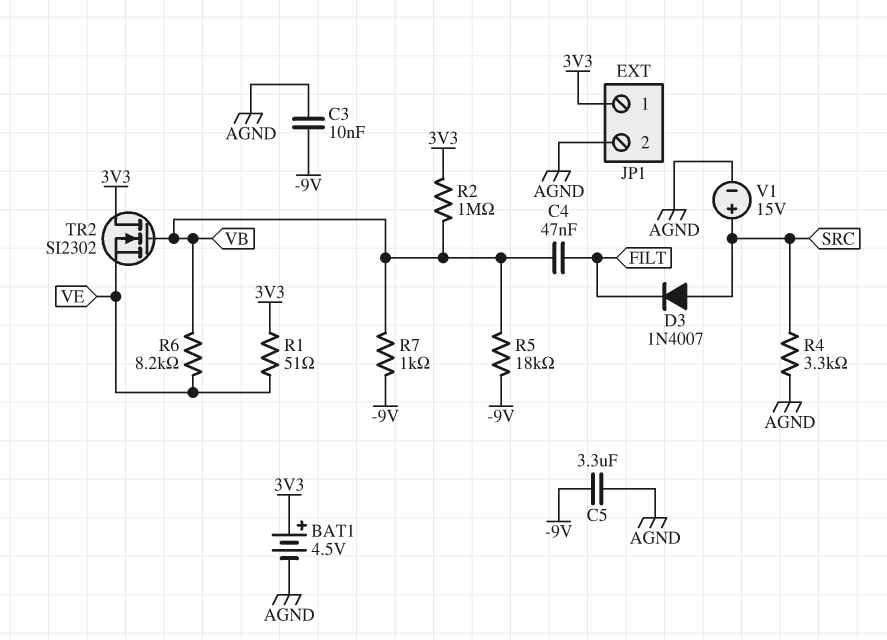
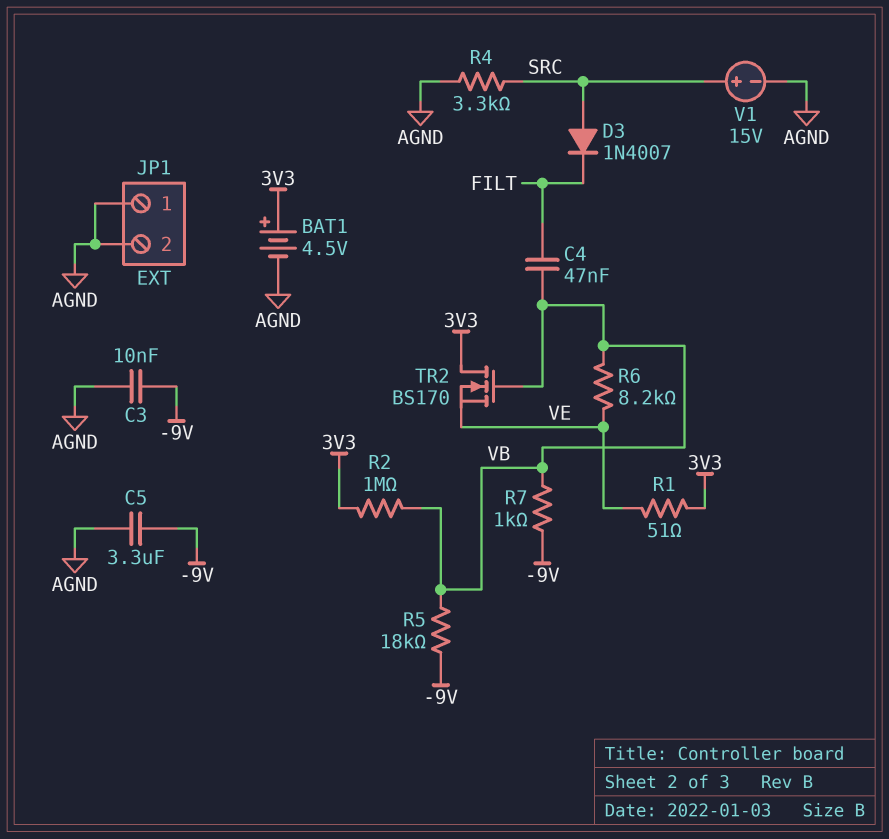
JP1 pin 1: 3V3 -> AGND
TR2: NMOS SI2302 (G VB, D 3V3, S VE) -> NMOS BS170 (G VB, D 3V3, S VE)

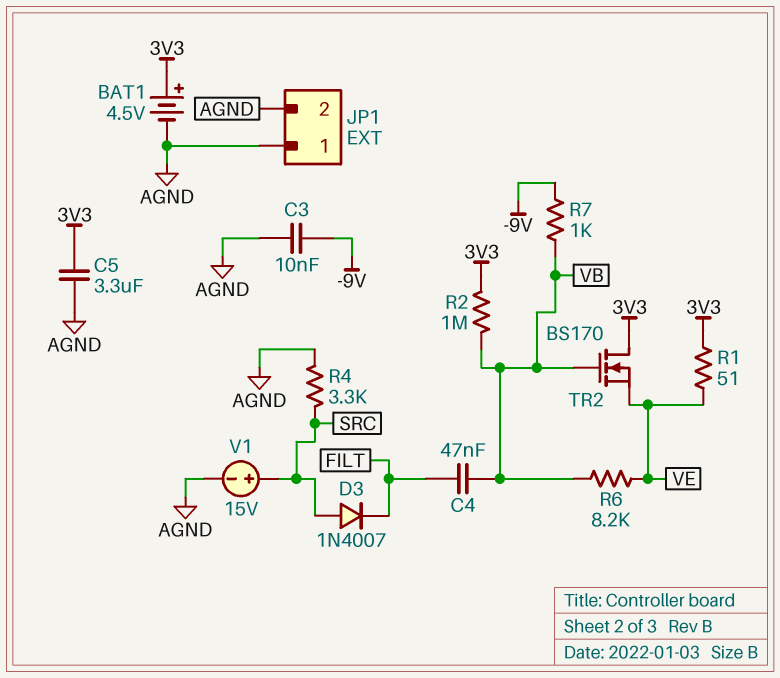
C5: 3.3uF (-9V, AGND) -> 3.3uF (3V3, AGND)
R5: 18k (-9V, VB) -> none

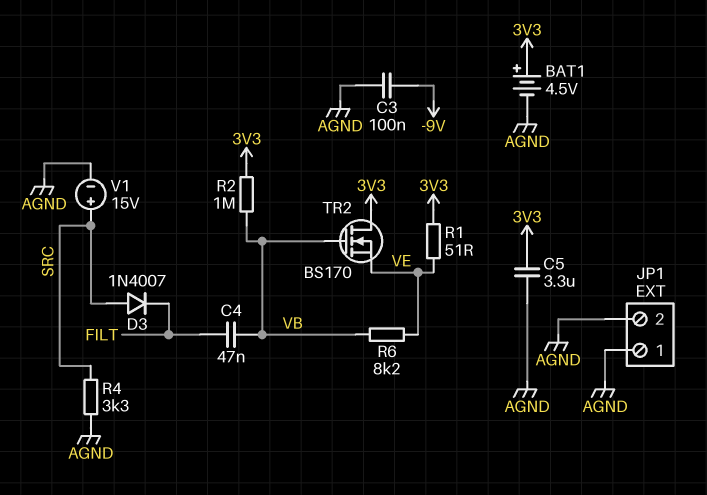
C3: 10nF (-9V, AGND) -> 100nF (-9V, AGND)
R7: 1k (-9V, VB) -> none

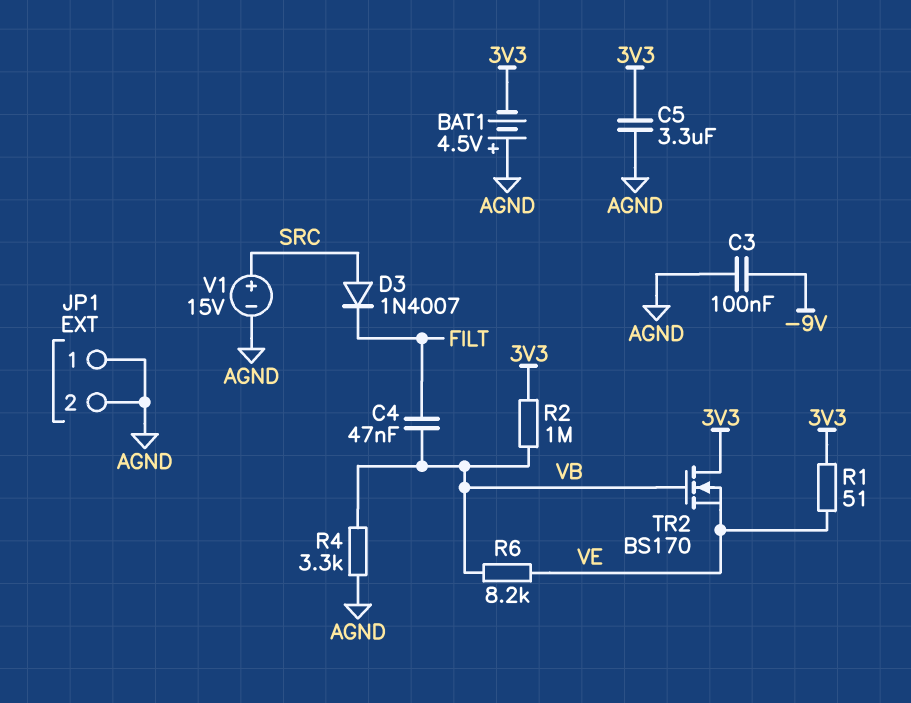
BAT1: 4.5V (plus 3V3, minus AGND) -> 4.5V (plus AGND, minus 3V3)
R4: 3.3k (AGND, SRC) -> 3.3k (AGND, VB)

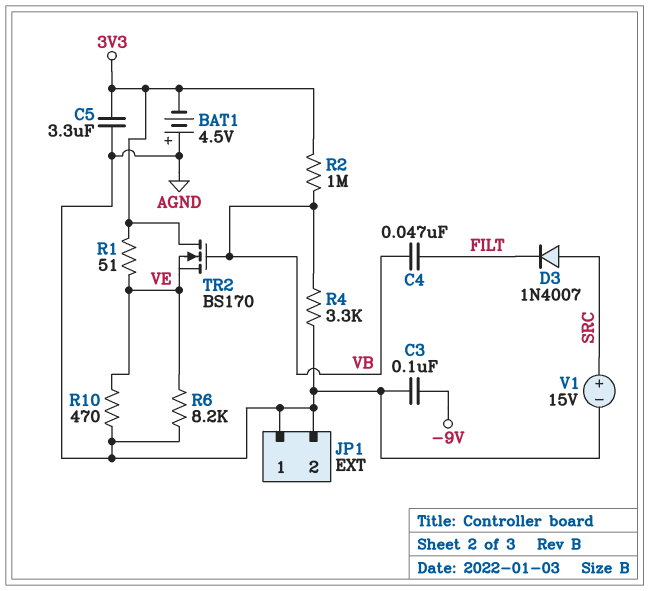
R6: 8.2k (VB, VE) -> 8.2k (AGND, VE)
R10: none -> 470 (AGND, VE)

